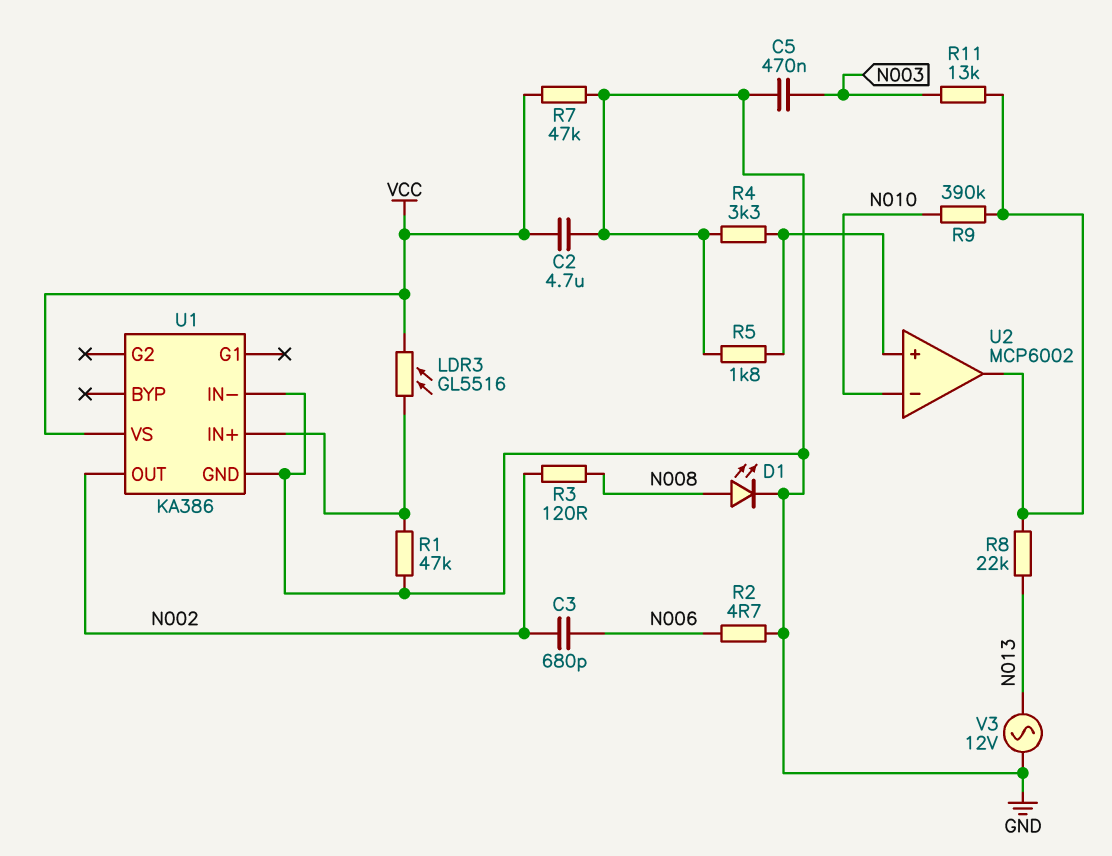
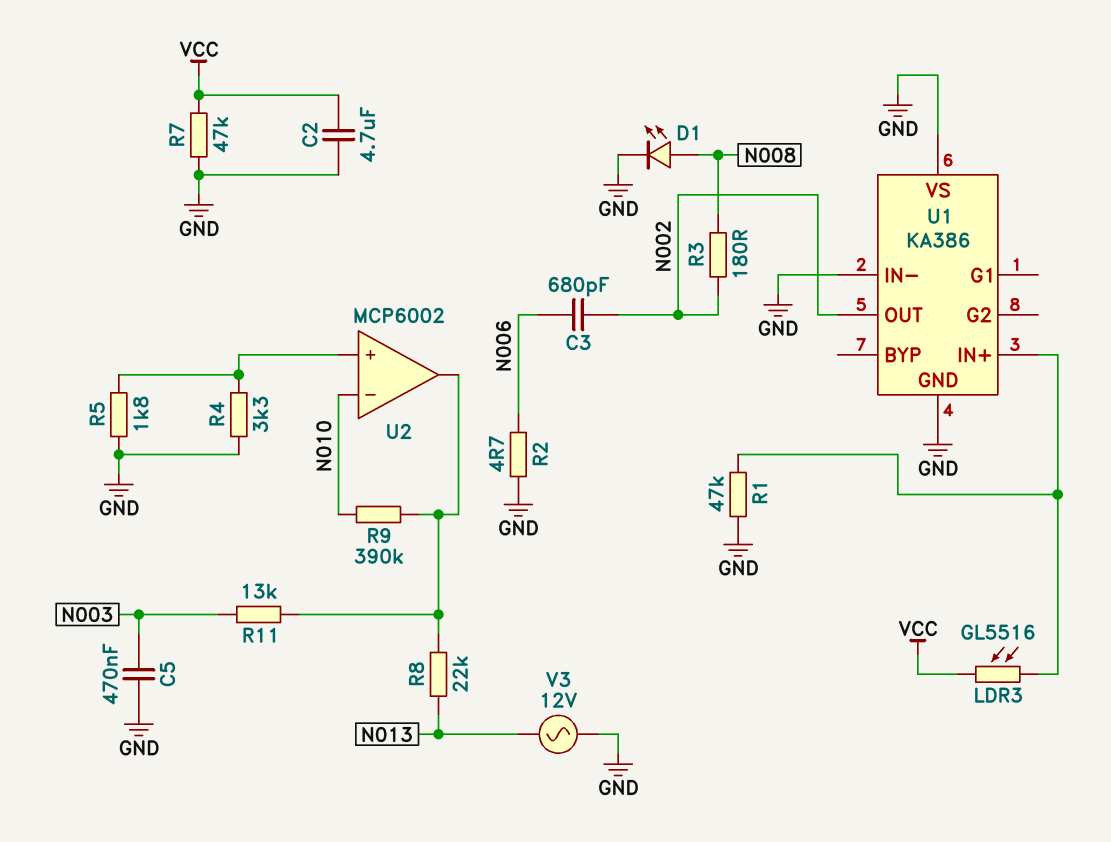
R3: 120 (N002, N008) -> 180 (N002, N008)
U1 pin VS: VCC -> GND

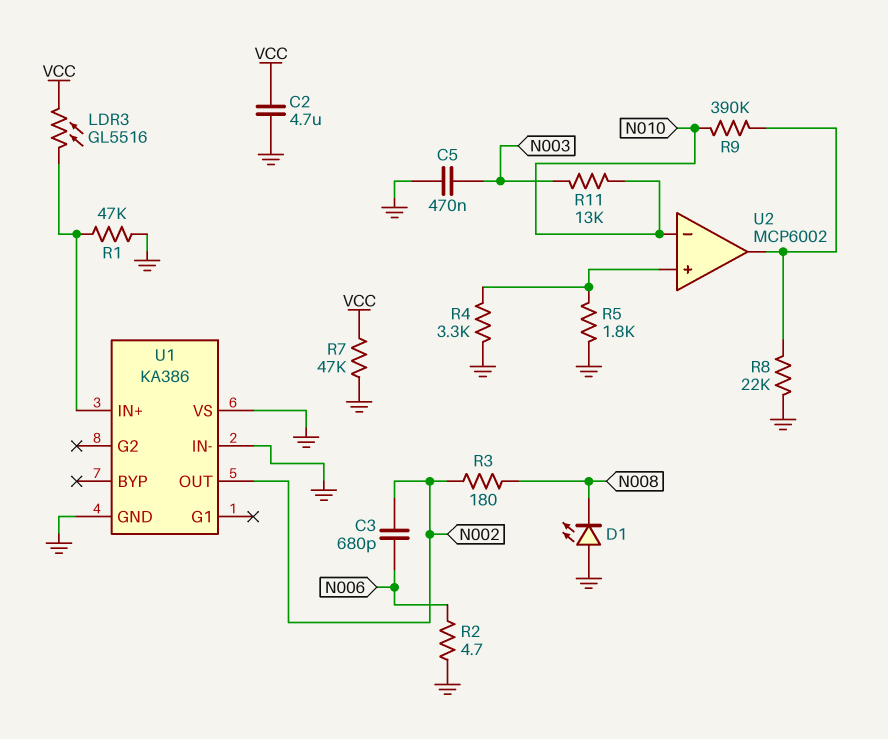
D1: LED (A N008, K GND) -> LED (A GND, K N008)
R8: 22k (N013, U2/out) -> 22k (GND, U2/out)
R11: 13k (N003, U2/out) -> 13k (N003, N010)
V3: AC 12V (GND, N013) -> none

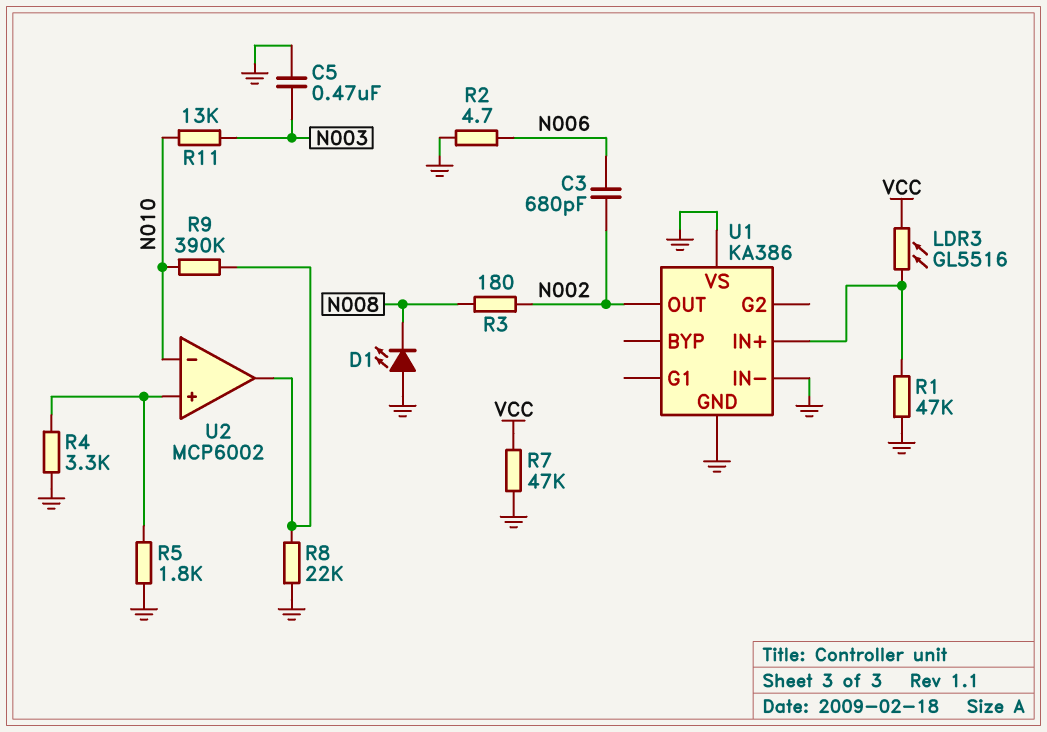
C2: 4.7uF (GND, VCC) -> none

